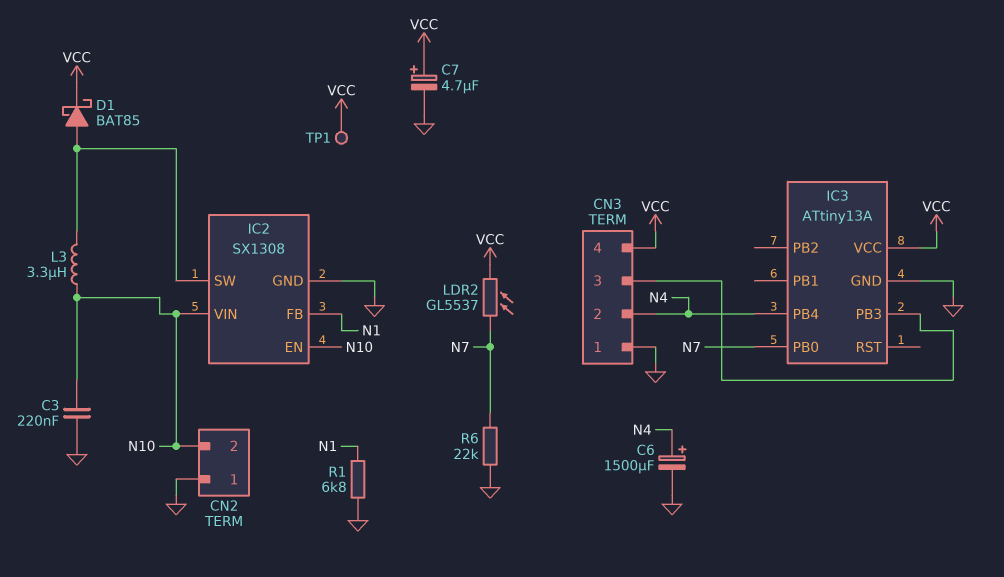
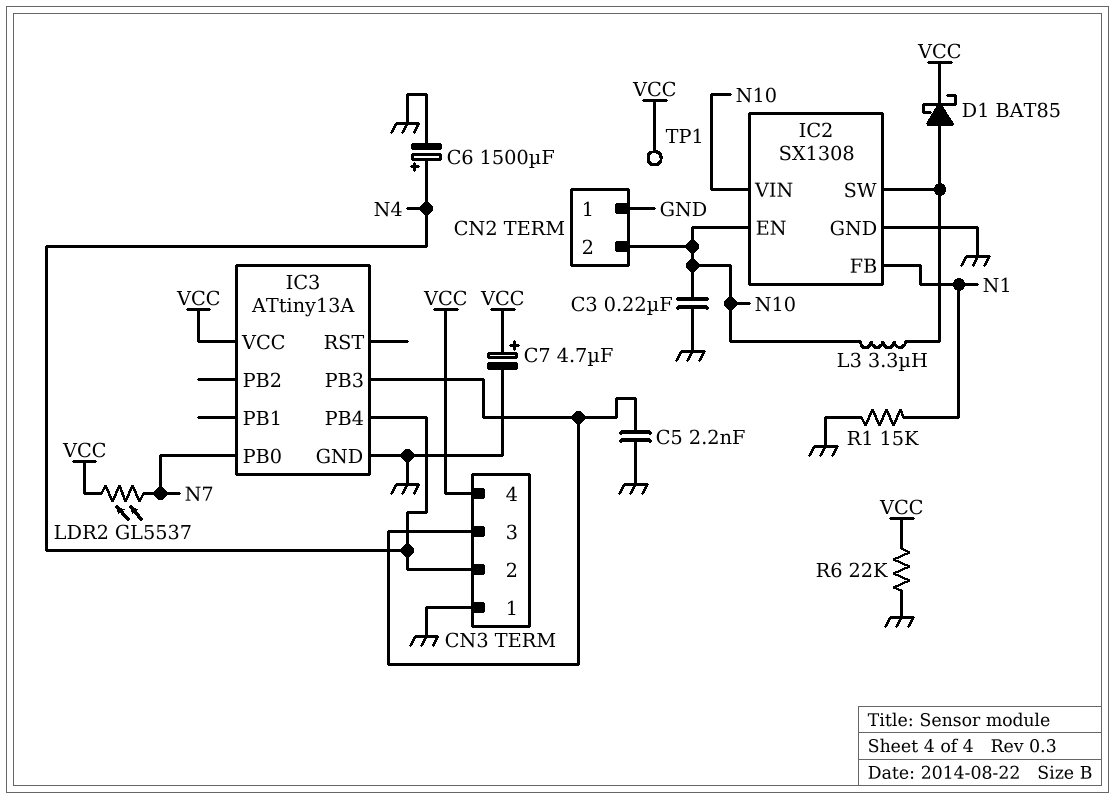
C5: none -> 2.2nF (CN3/3, GND)
R1: 6.8k (GND, N1) -> 15k (GND, N1)
R6: 22k (GND, N7) -> 22k (GND, VCC)

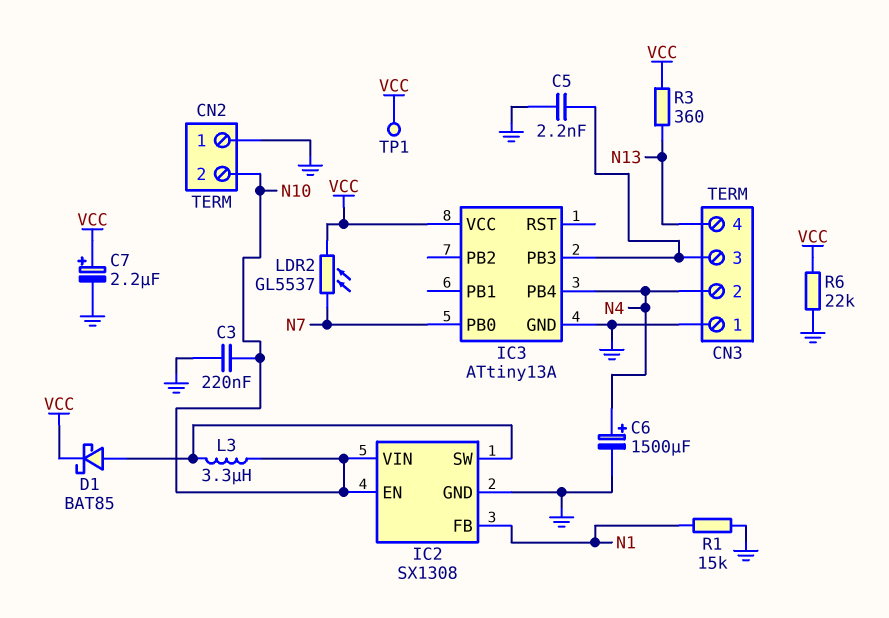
C7: 4.7uF (plus VCC, minus GND) -> 2.2uF (plus VCC, minus GND)
CN3 pin 4: VCC -> N13
R3: none -> 360 (N13, VCC)

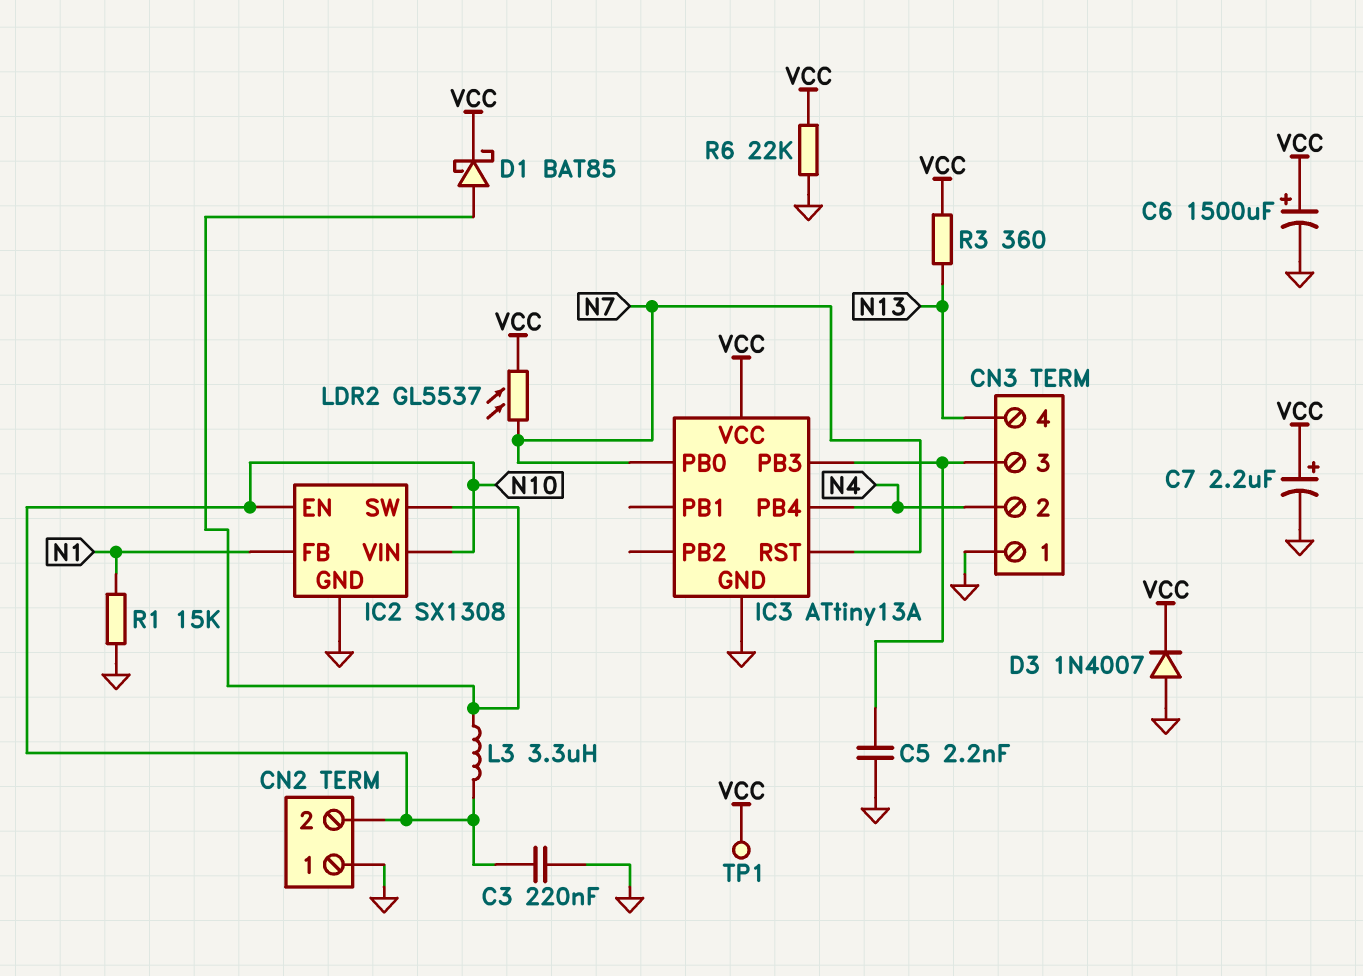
C6: 1500uF (plus N4, minus GND) -> 1500uF (plus VCC, minus GND)
D3: none -> diode 1N4007 (A GND, K VCC)
IC3 pin RST: none -> N7

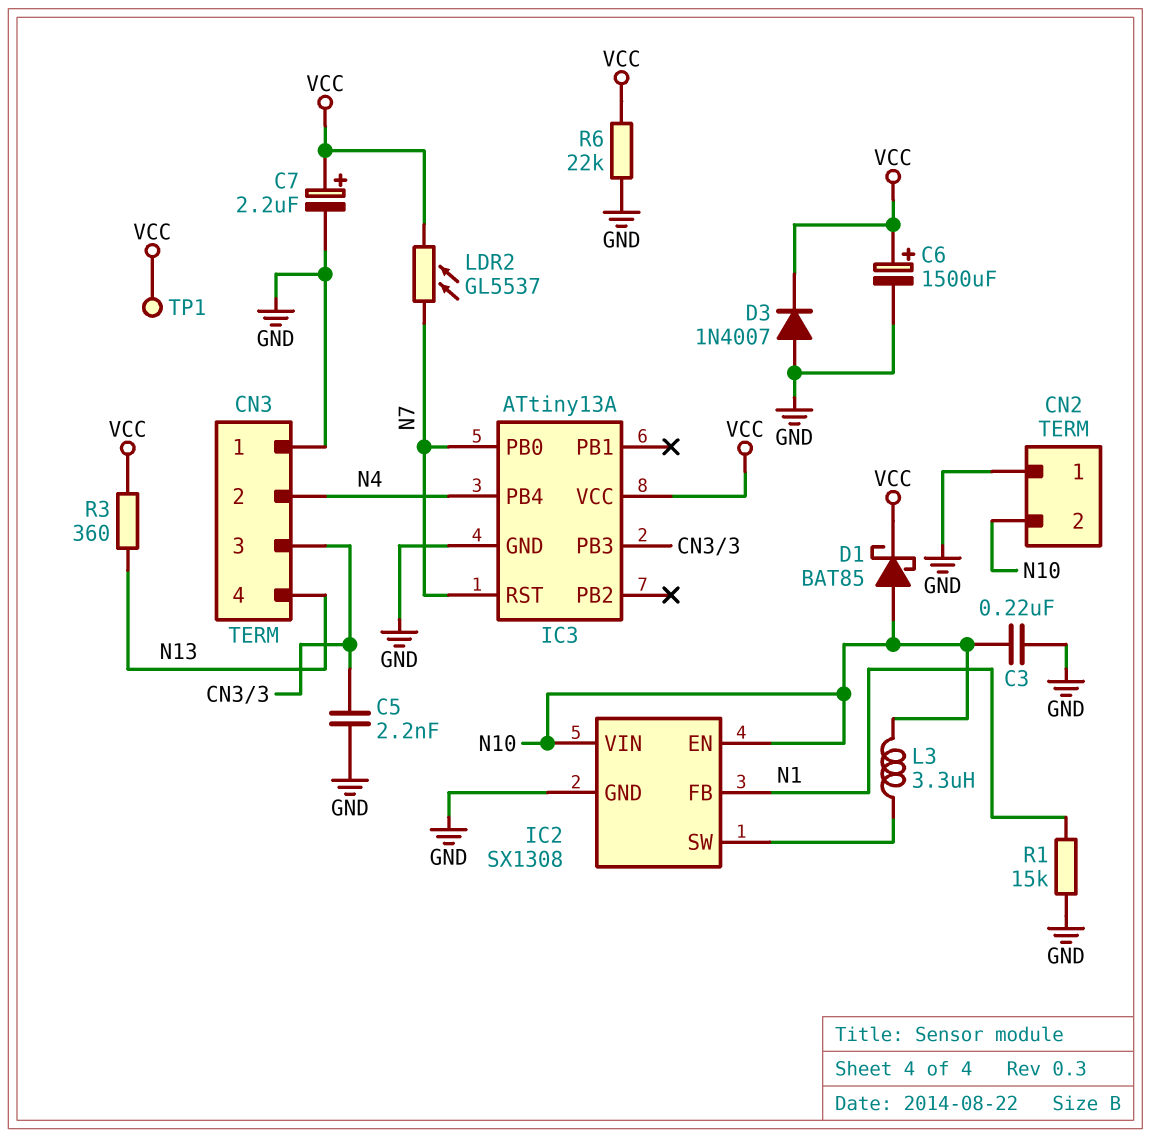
D1: schottky BAT85 (A IC2/SW, K VCC) -> schottky BAT85 (A N10, K VCC)

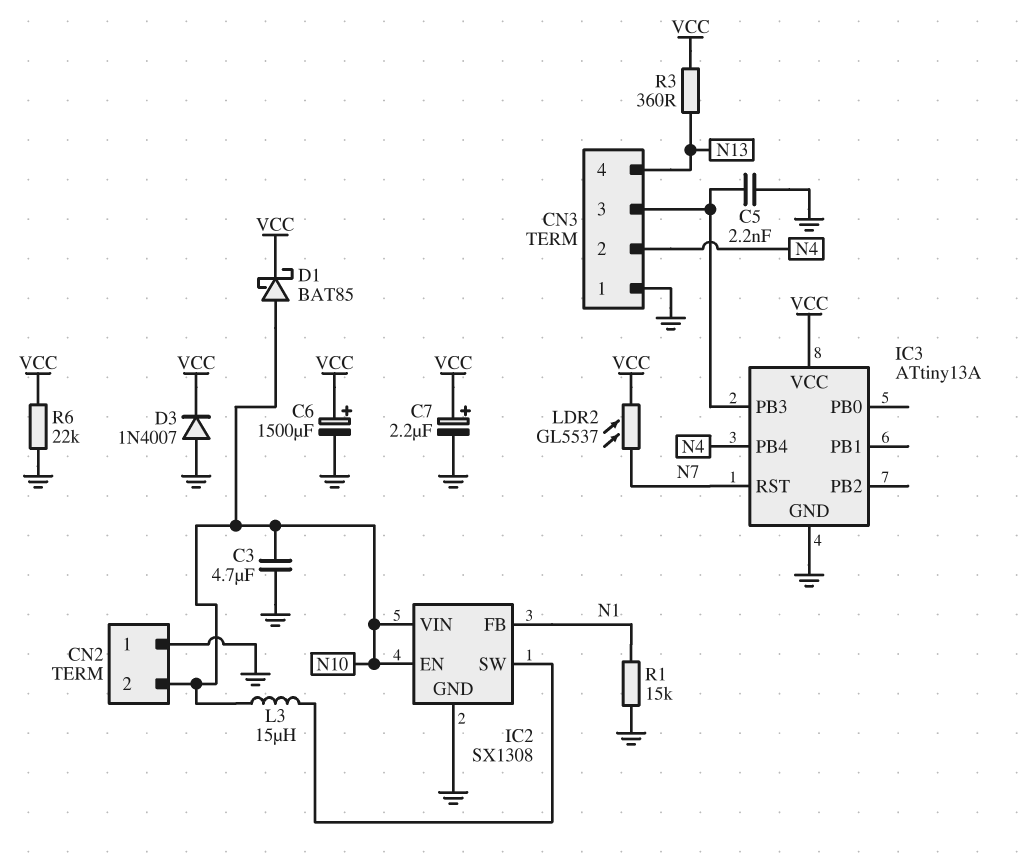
C3: 220nF (GND, N10) -> 4.7uF (GND, N10)
IC3 pin PB0: N7 -> none
L3: 3.3uH (IC2/SW, N10) -> 15uH (IC2/SW, N10)
TP1: test point (VCC) -> none

